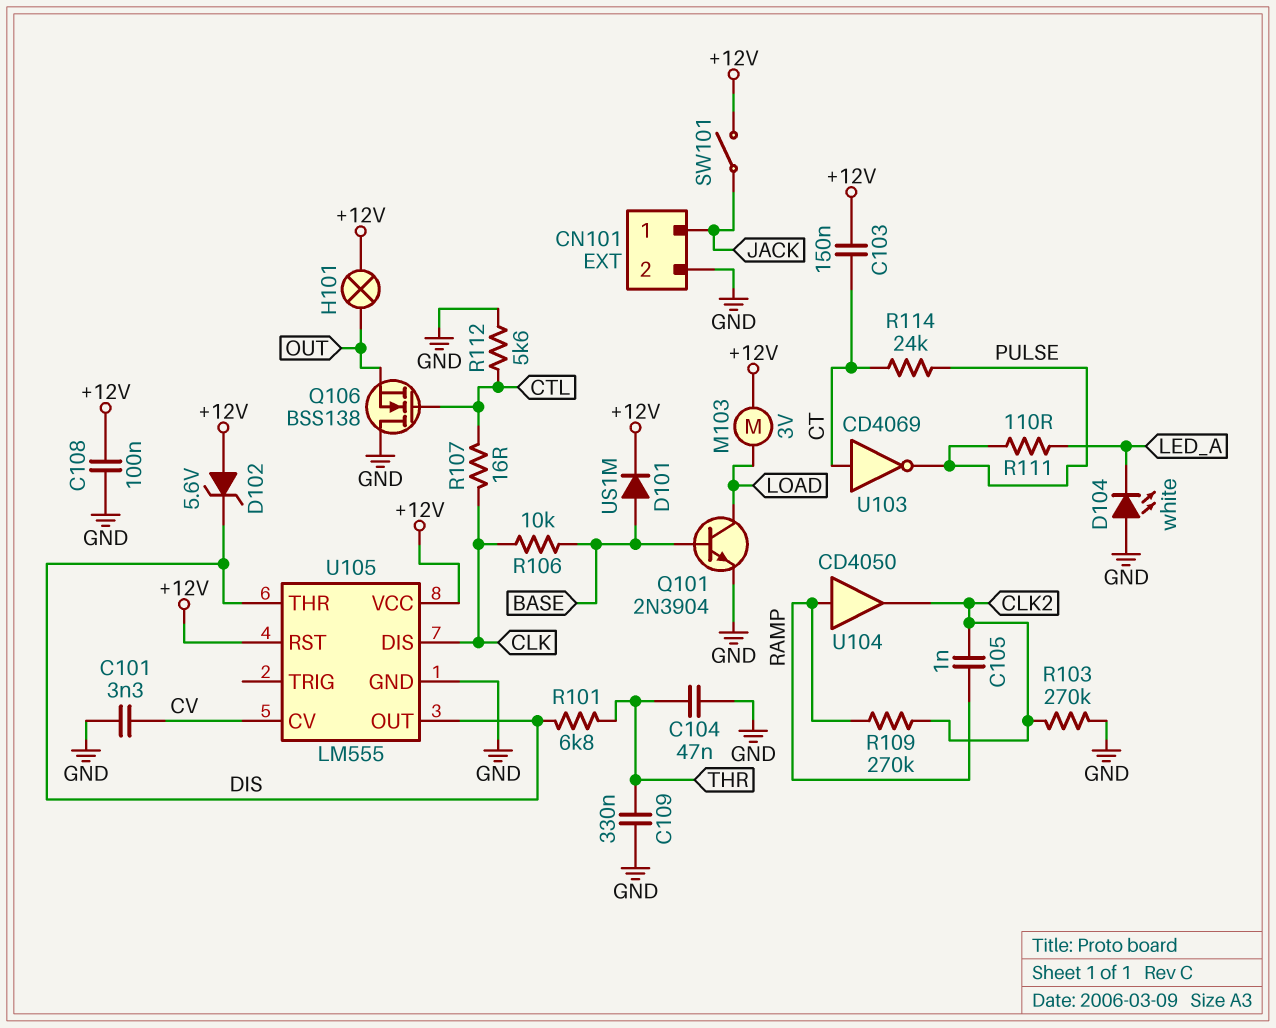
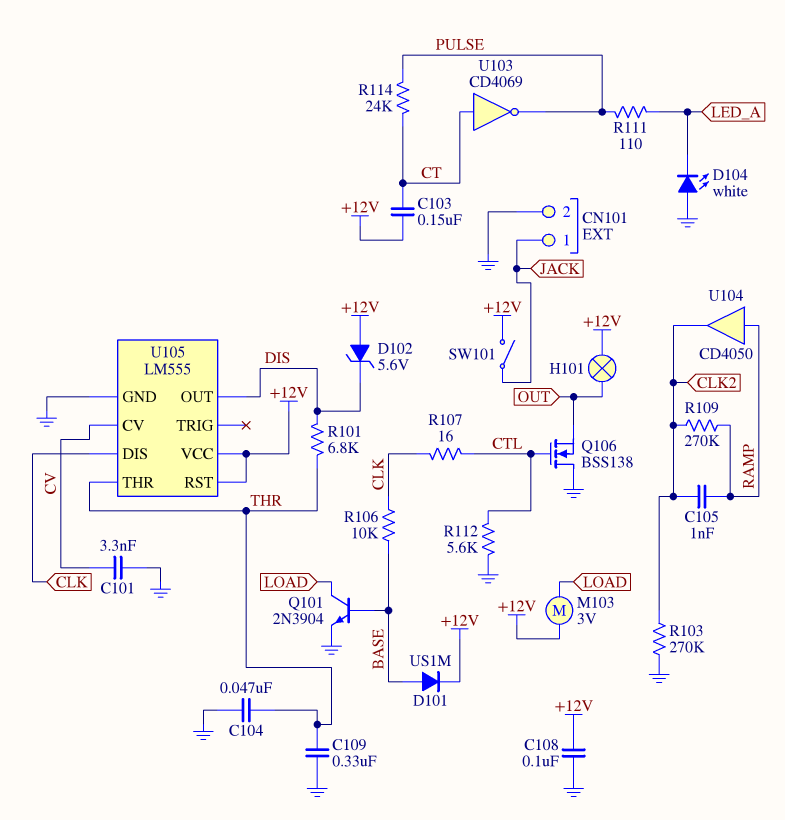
U105 pin THR: DIS -> THR

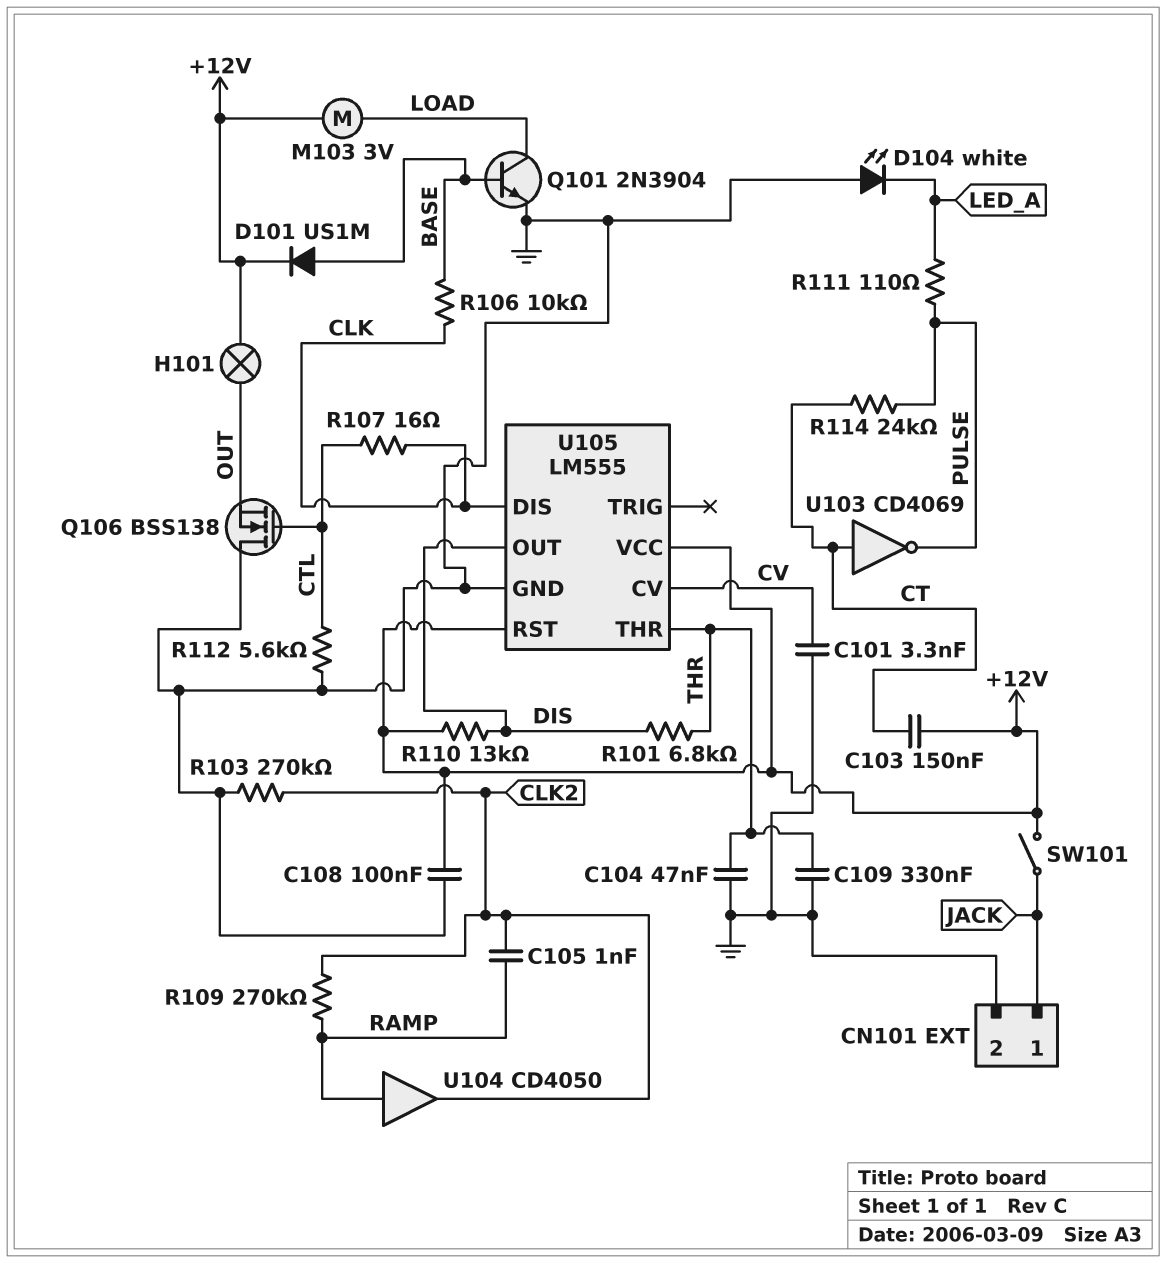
D102: zener 5.6V (A +12V, K DIS) -> none
R110: none -> 13k (+12V, DIS)

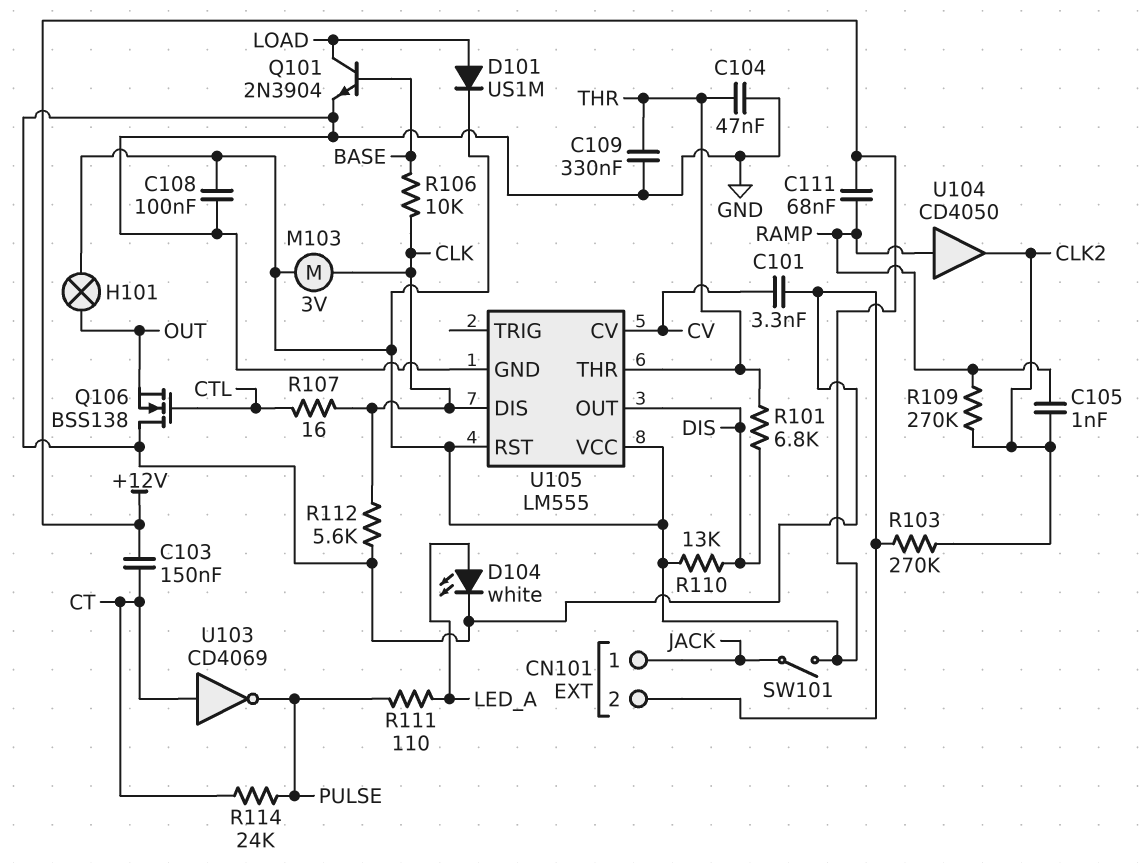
C111: none -> 68nF (+12V, RAMP)
D101: diode US1M (A BASE, K +12V) -> diode US1M (A LOAD, K +12V)
D104: LED white (A GND, K LED_A) -> LED white (A LED_A, K GND)
M103: motor 3V (+12V, LOAD) -> motor 3V (+12V, CLK)
R112: 5.6k (CTL, GND) -> 5.6k (CLK, GND)

